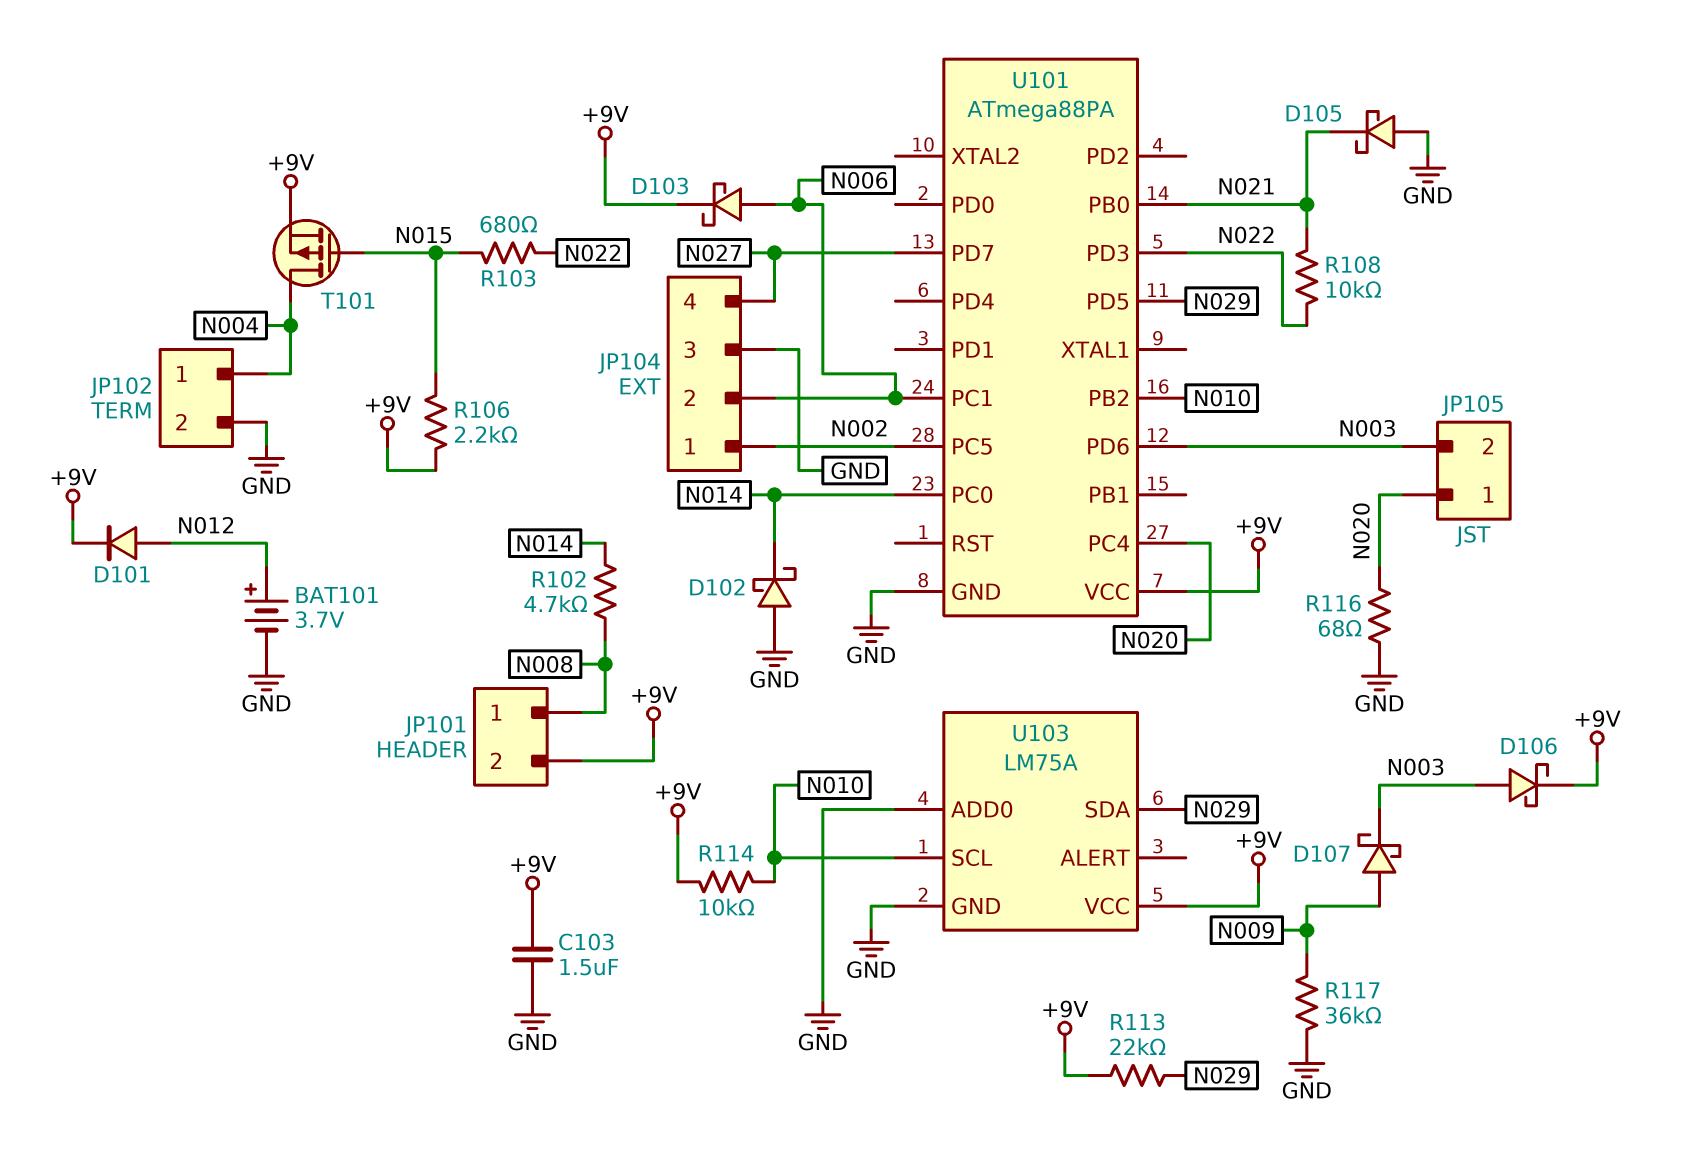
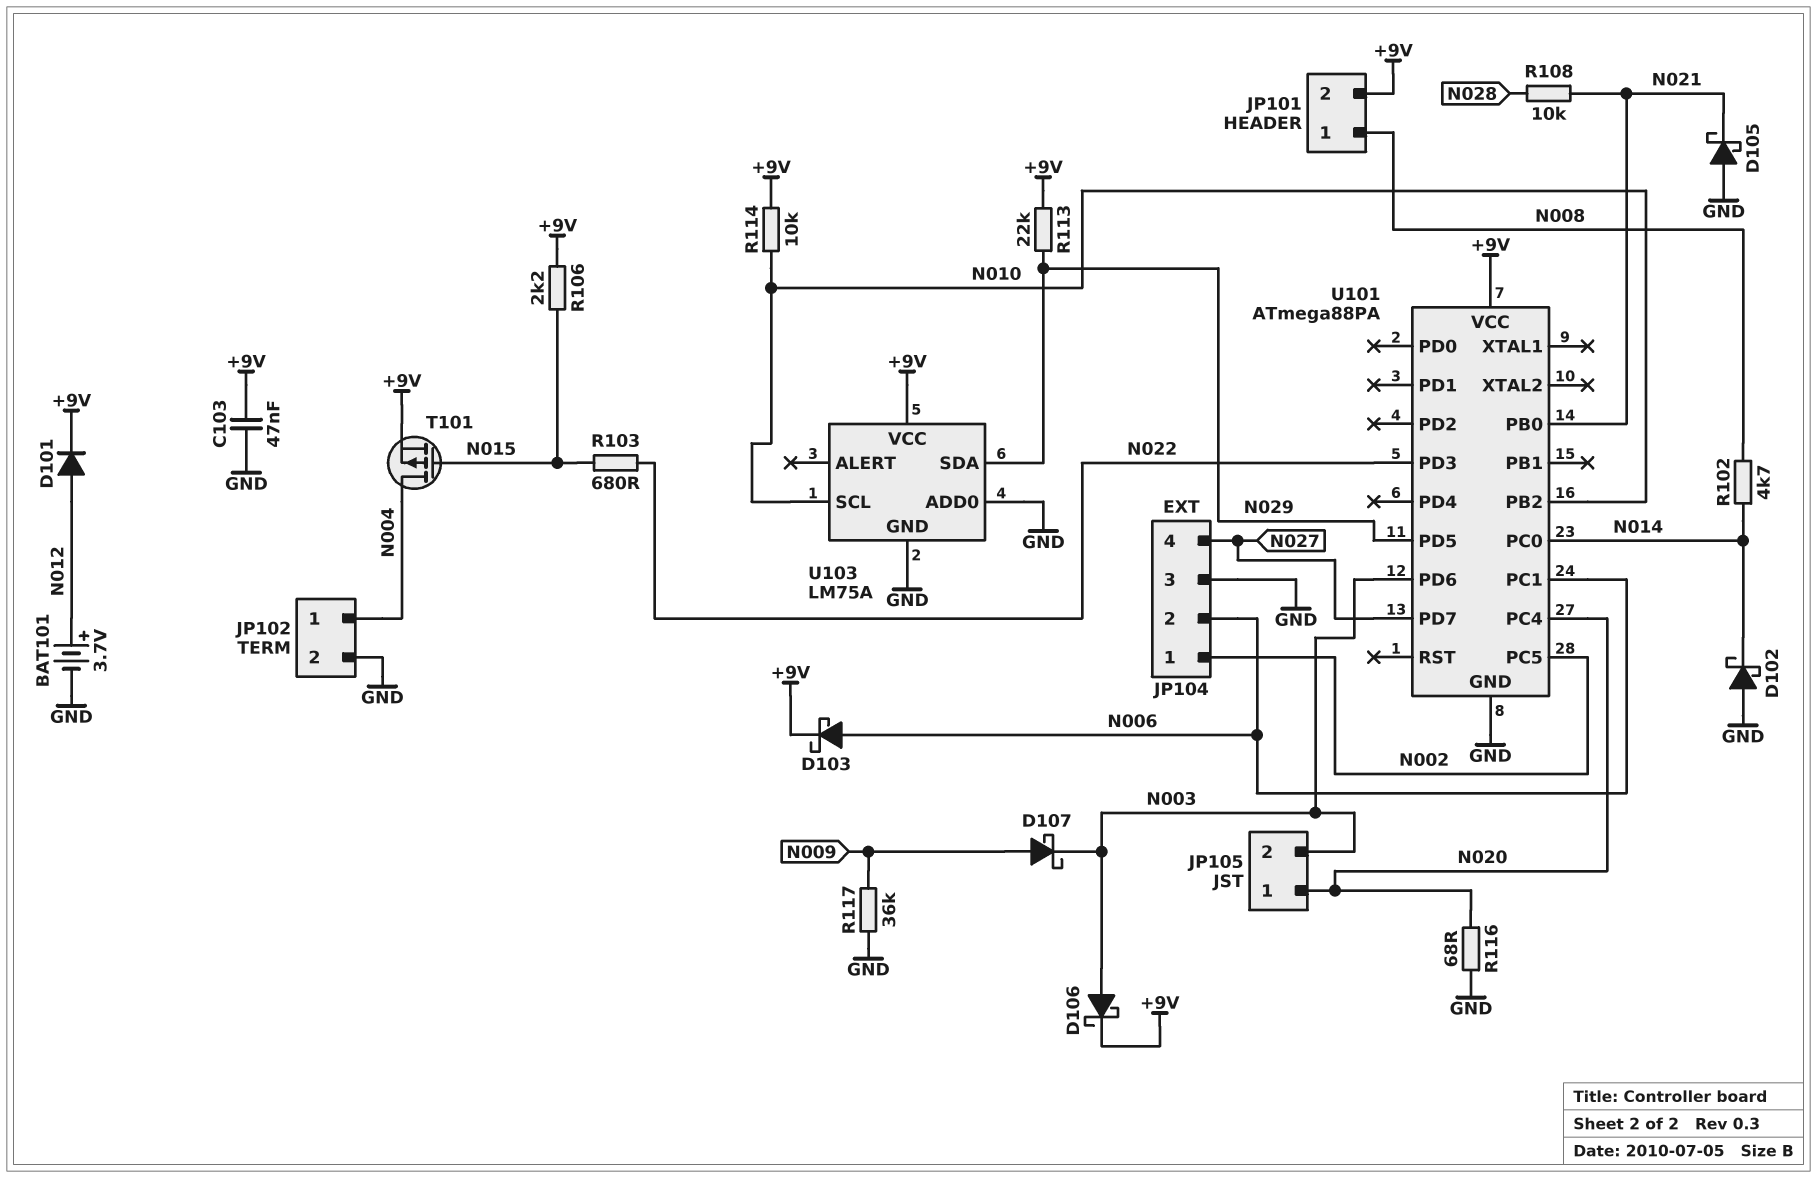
C103: 1.5uF (+9V, GND) -> 47nF (+9V, GND)
R108: 10k (N021, N022) -> 10k (N021, N028)

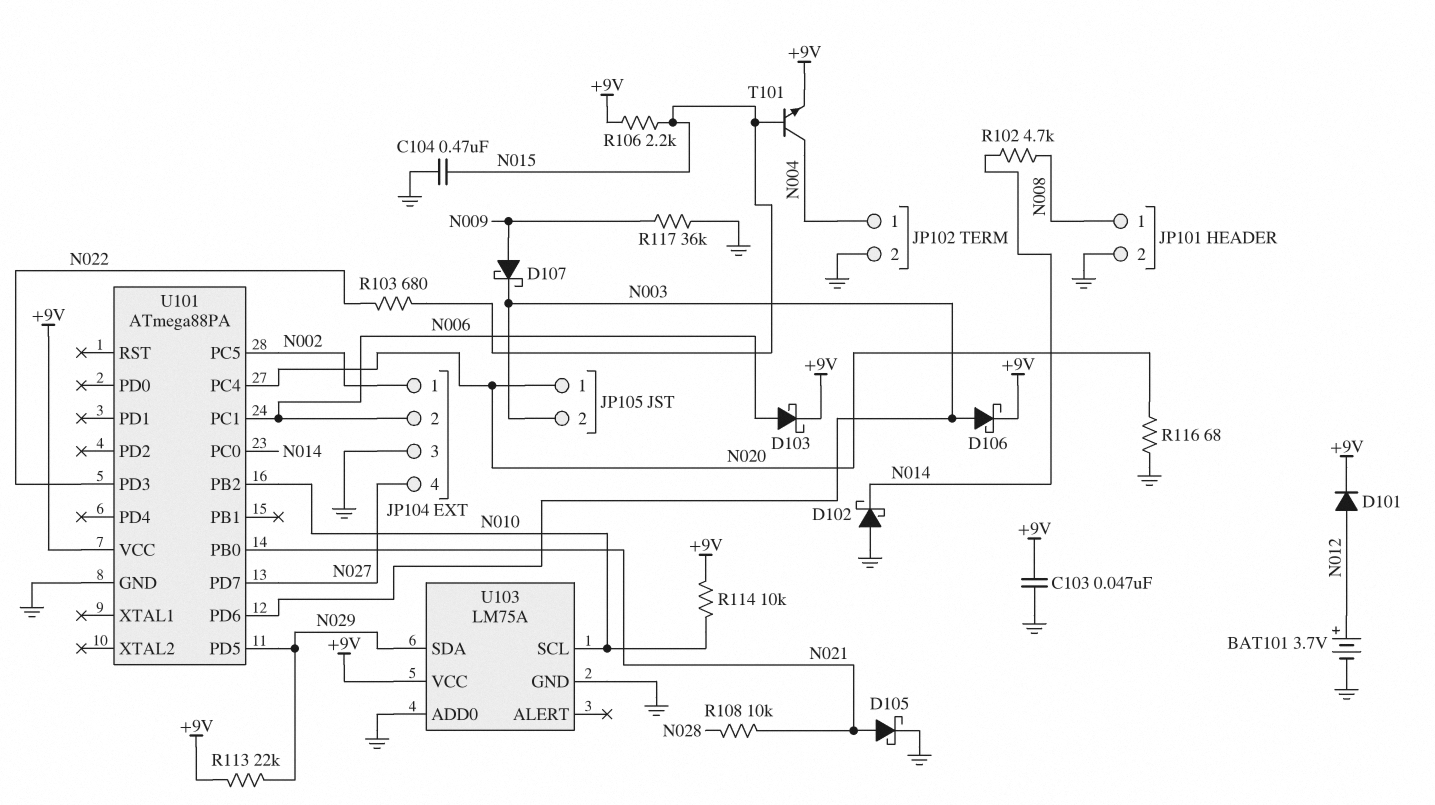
C104: none -> 470nF (GND, N015)
D105: schottky (A GND, K N021) -> schottky (A N021, K GND)
JP101 pin 2: +9V -> GND
T101: PMOS (G N015, D N004, S +9V) -> NPN (B N015, C N004, E +9V)

